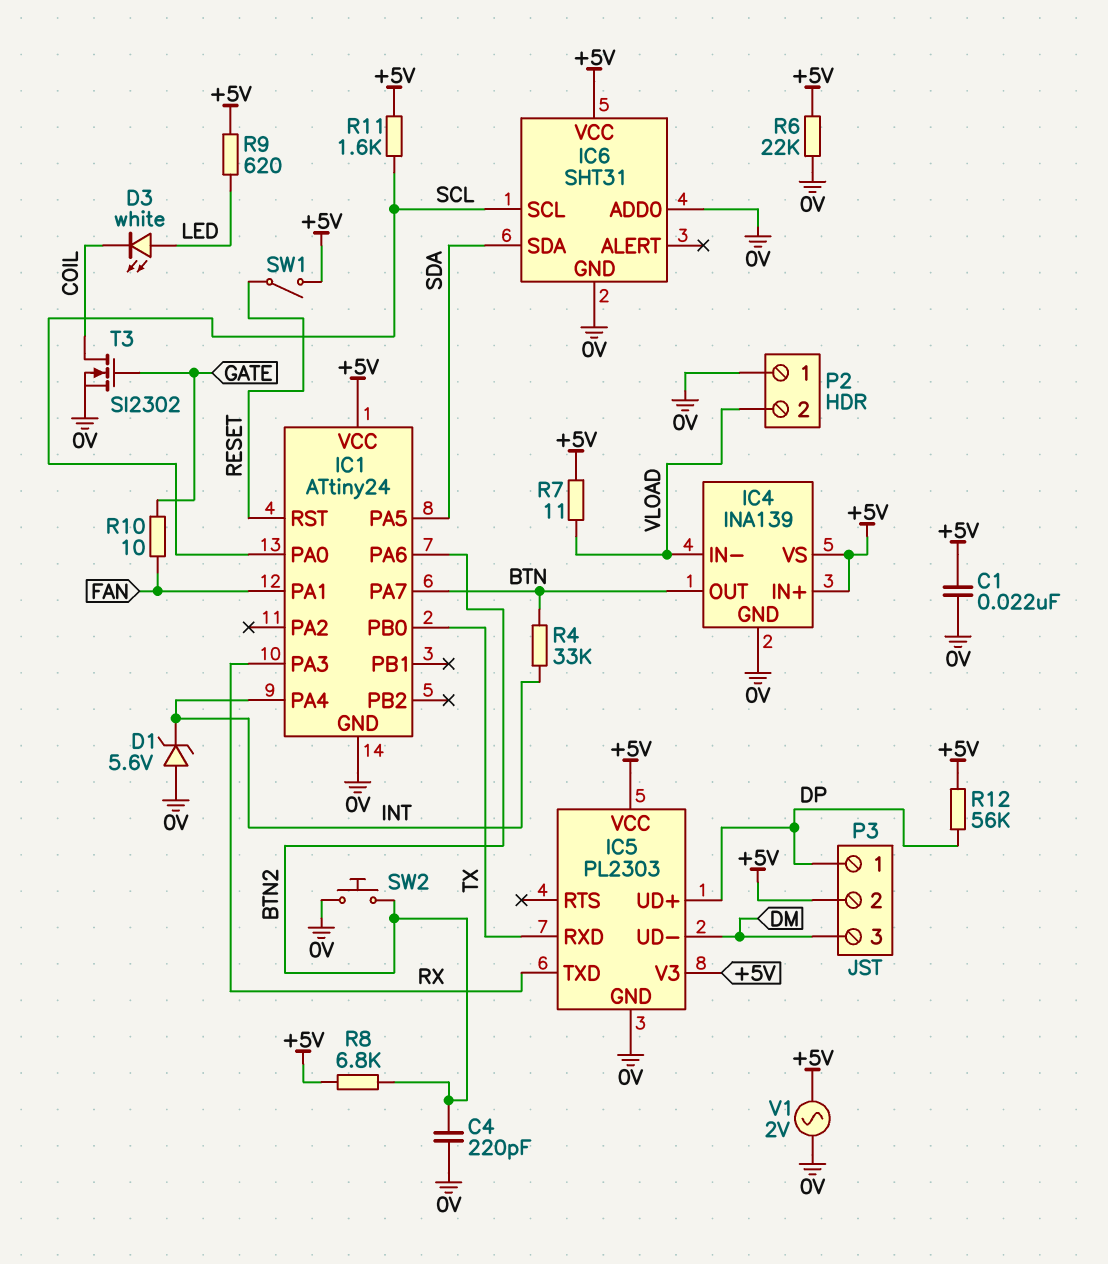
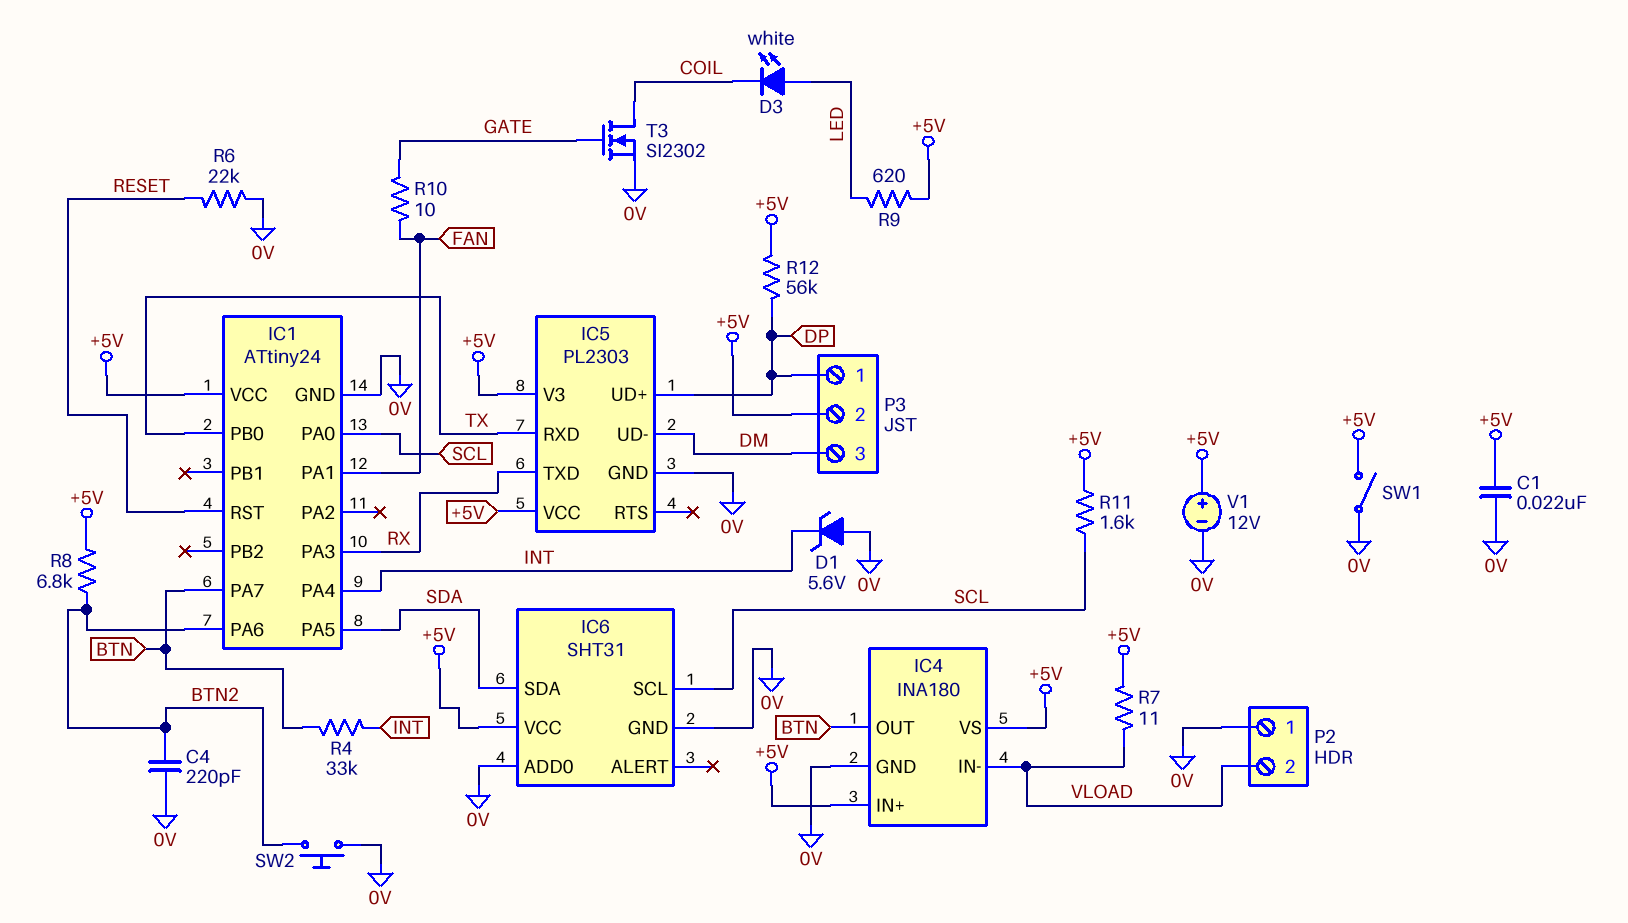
IC4: INA139 -> INA180
R6: 22k (+5V, 0V) -> 22k (0V, RESET)
SW1: switch (+5V, RESET) -> switch (+5V, 0V)
V1: AC 2V (+5V, 0V) -> 12V (plus +5V, minus 0V)

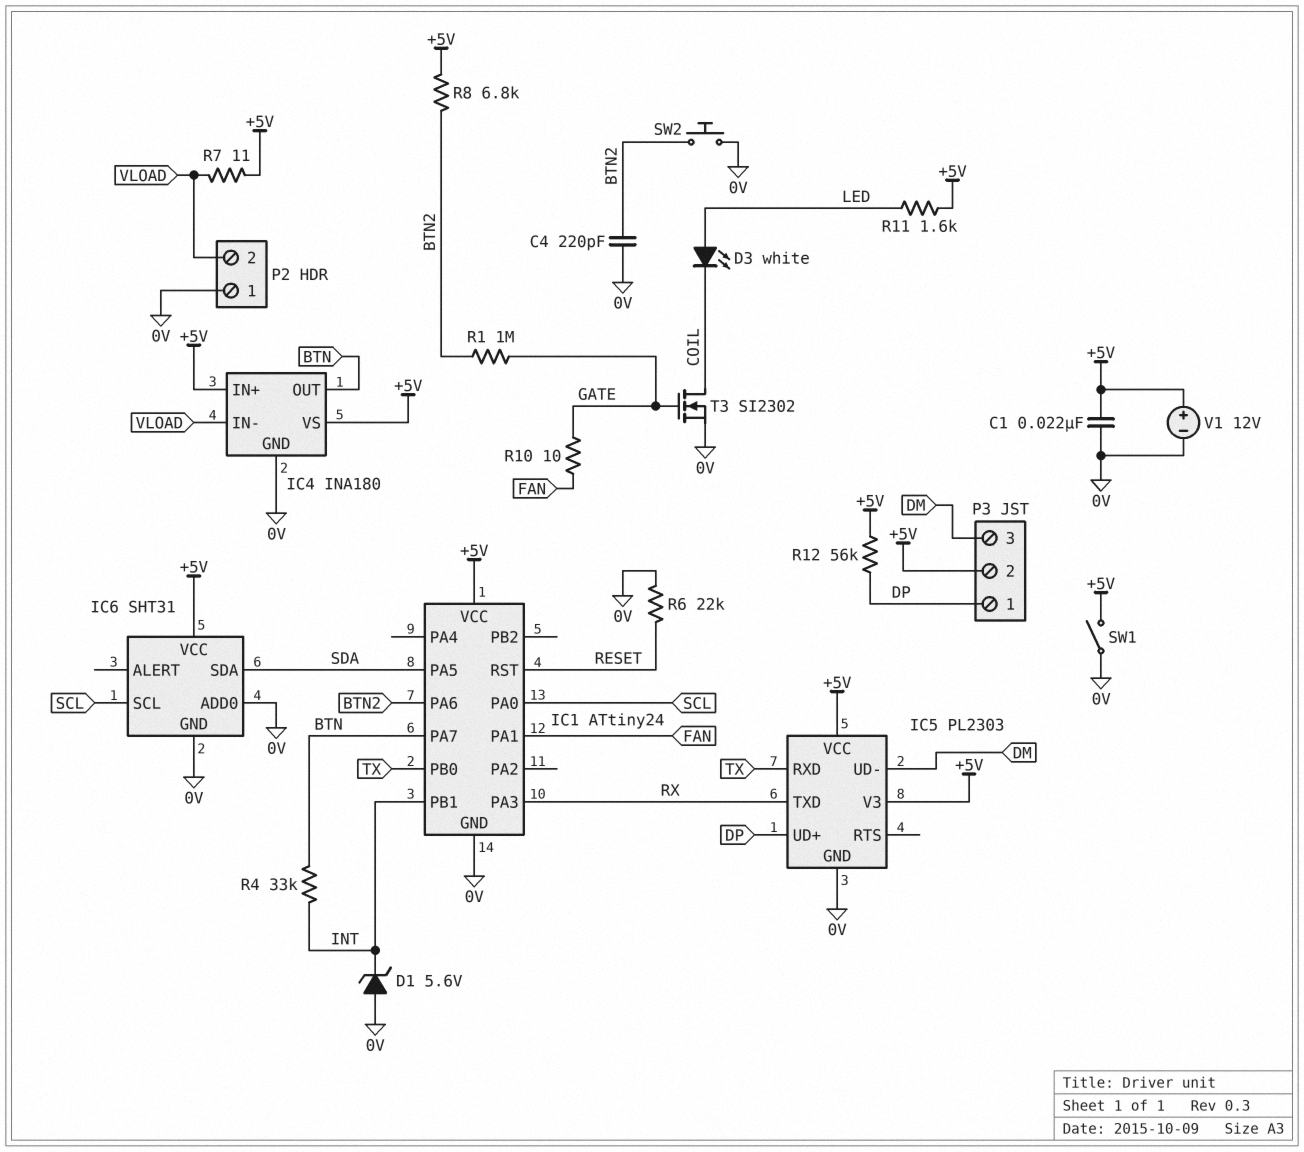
IC1 pin PA4: INT -> none
IC1 pin PB1: none -> INT
R1: none -> 1M (BTN2, GATE)
R9: 620 (+5V, LED) -> none
R11: 1.6k (+5V, SCL) -> 1.6k (+5V, LED)

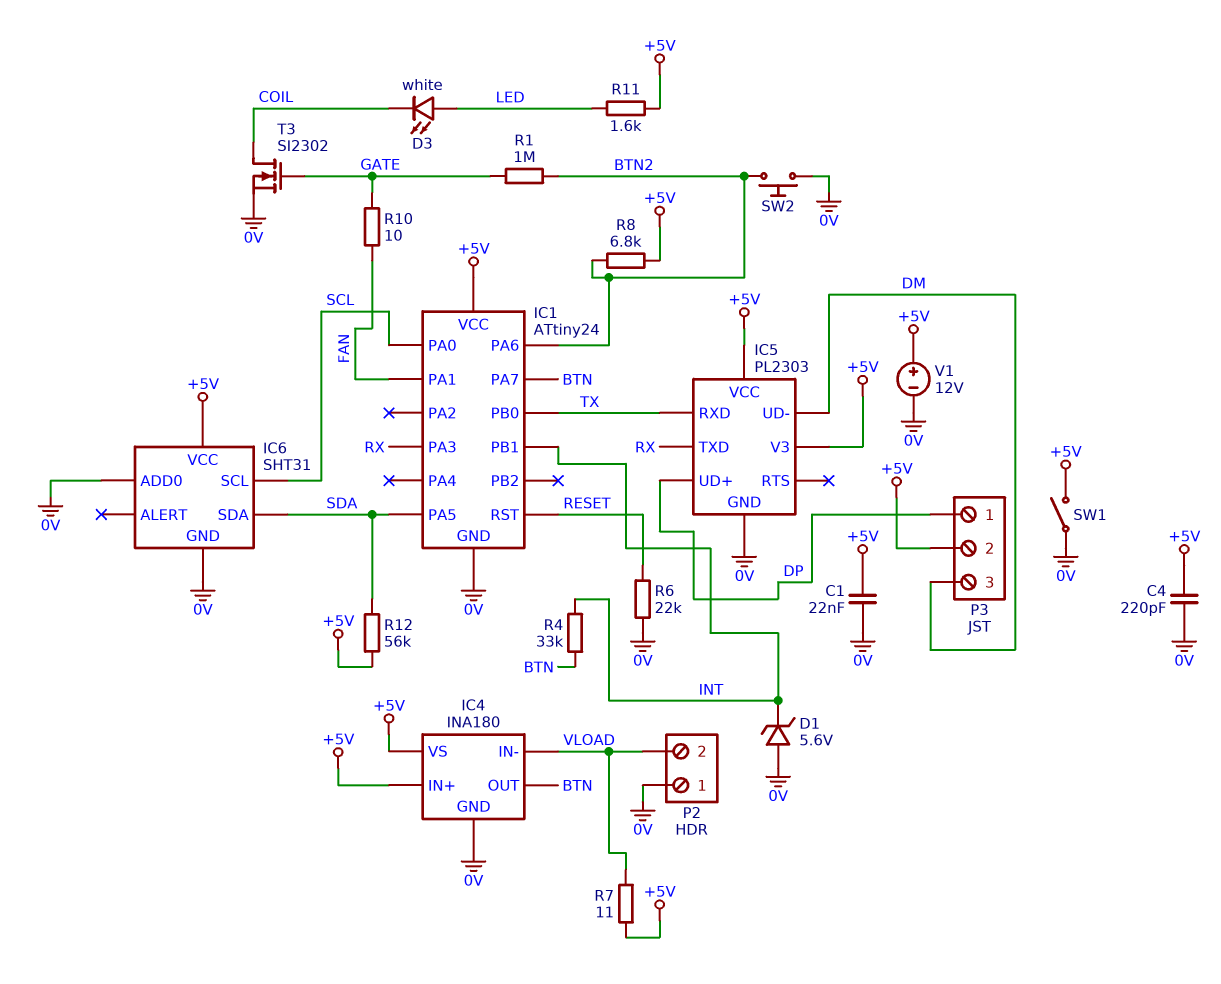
C4: 220pF (0V, BTN2) -> 220pF (+5V, 0V)
R12: 56k (+5V, DP) -> 56k (+5V, SDA)

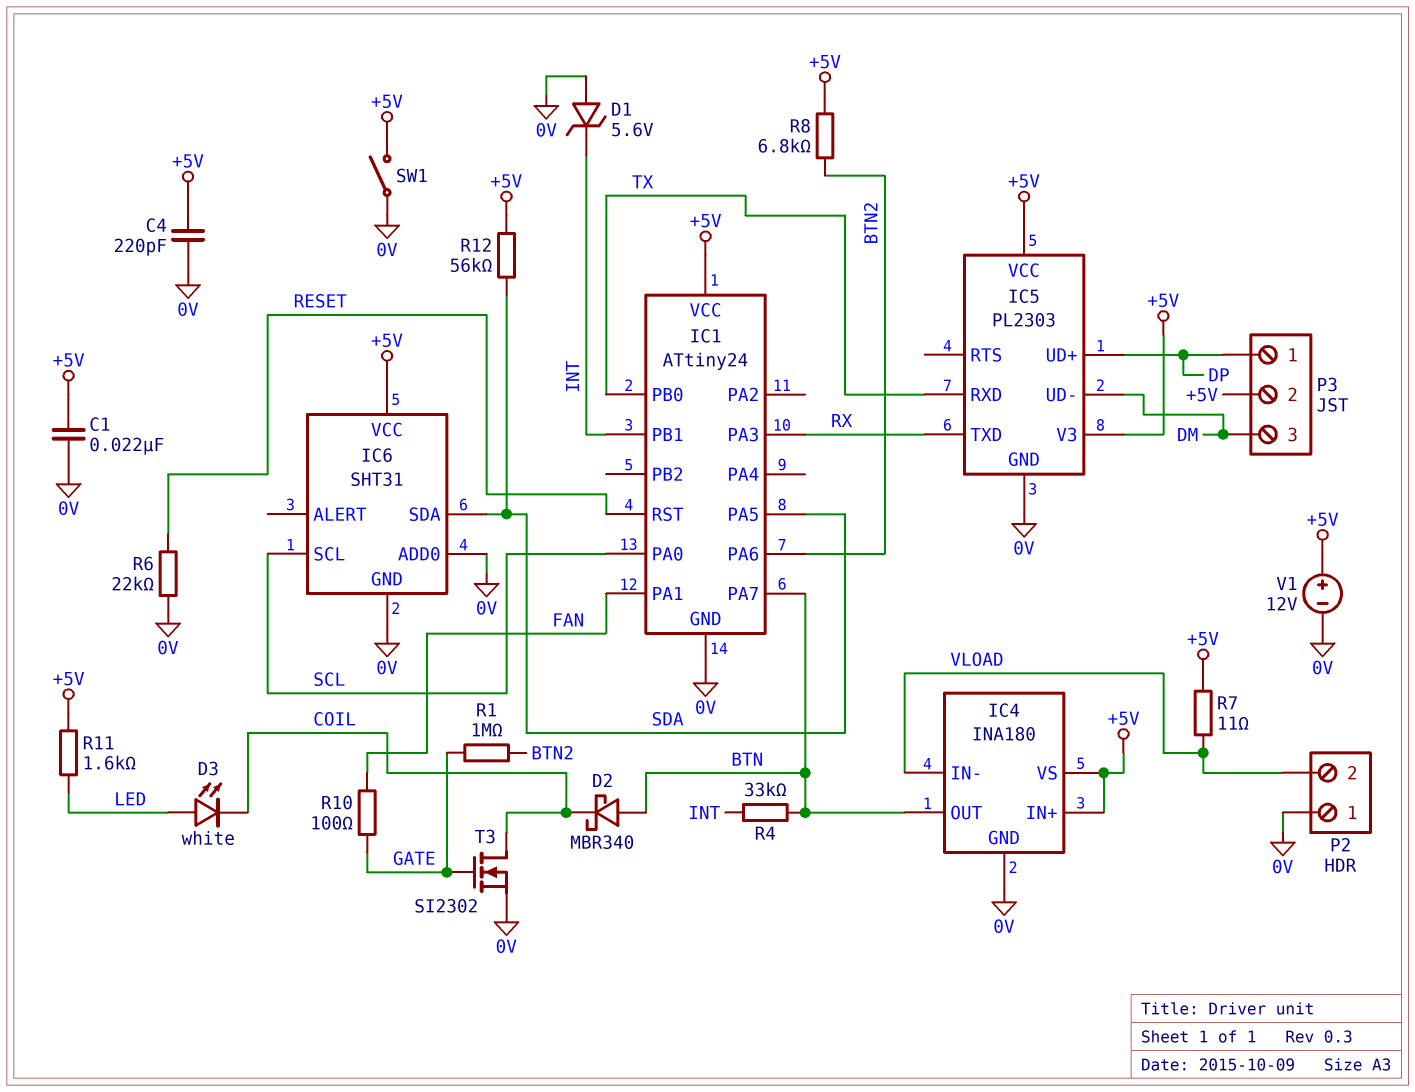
D2: none -> schottky MBR340 (A BTN, K COIL)
R10: 10 (FAN, GATE) -> 100 (FAN, GATE)
SW2: button (0V, BTN2) -> none

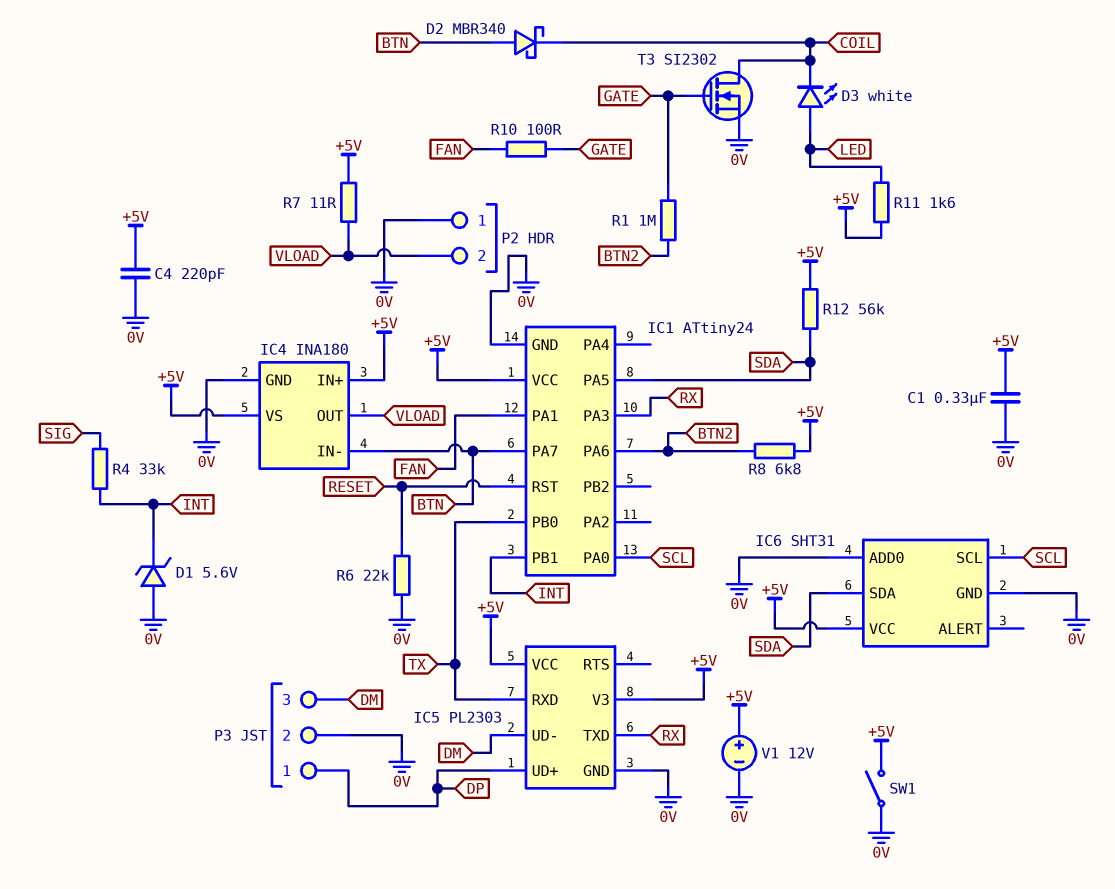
C1: 22nF (+5V, 0V) -> 330nF (+5V, 0V)
IC4 pin IN-: VLOAD -> BTN
IC4 pin OUT: BTN -> VLOAD
P3 pin 2: +5V -> 0V
R4: 33k (BTN, INT) -> 33k (INT, SIG)

